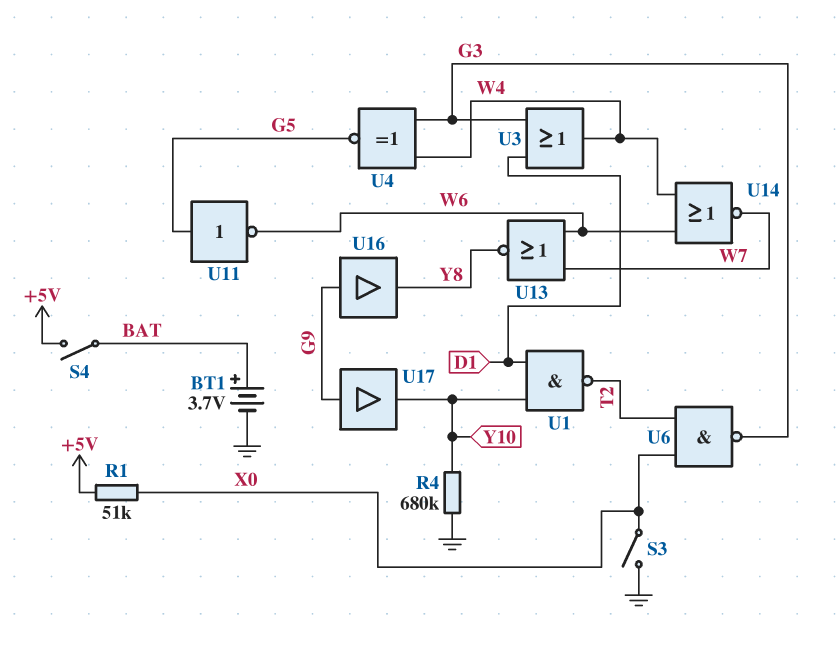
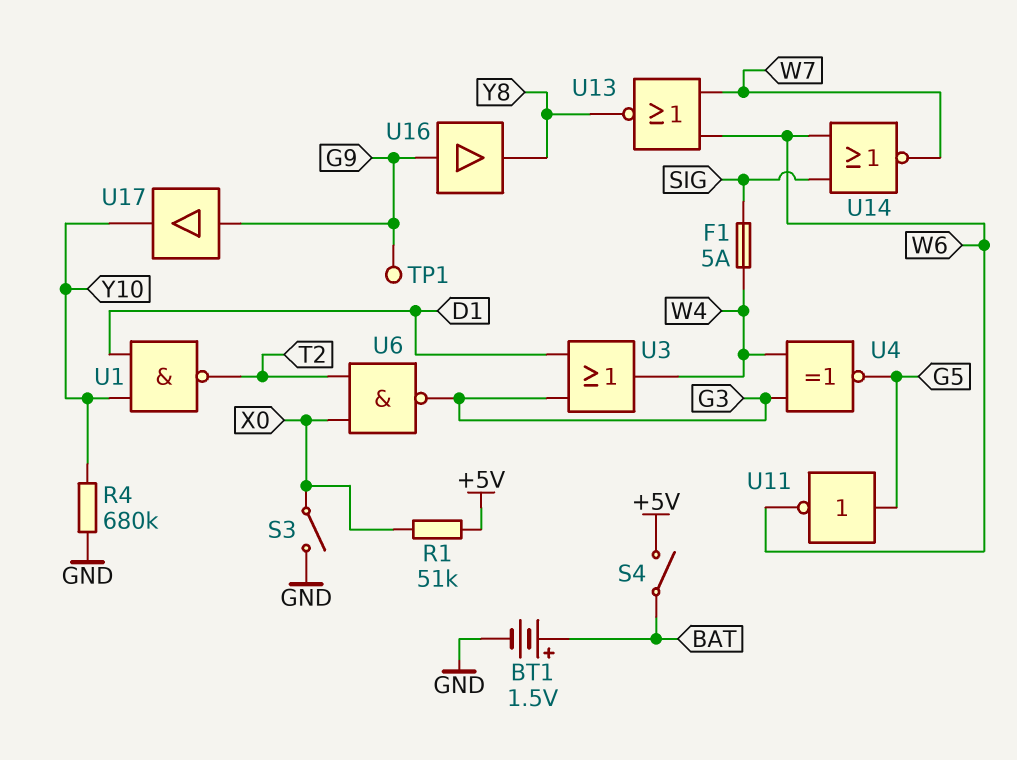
BT1: 3.7V (plus BAT, minus GND) -> 1.5V (plus BAT, minus GND)
F1: none -> 5A (SIG, W4)
TP1: none -> test point (G9)
U14: NOR (in W4, in W6, out W7) -> NOR (in SIG, in W6, out W7)

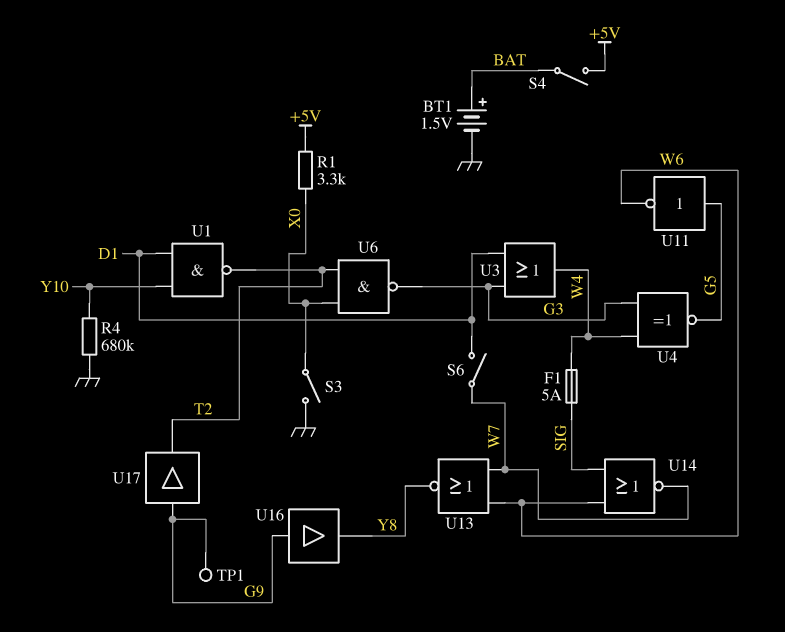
R1: 51k (+5V, X0) -> 3.3k (+5V, X0)
S6: none -> switch (D1, W7)
U17: buffer (in G9, out Y10) -> buffer (in G9, out T2)

